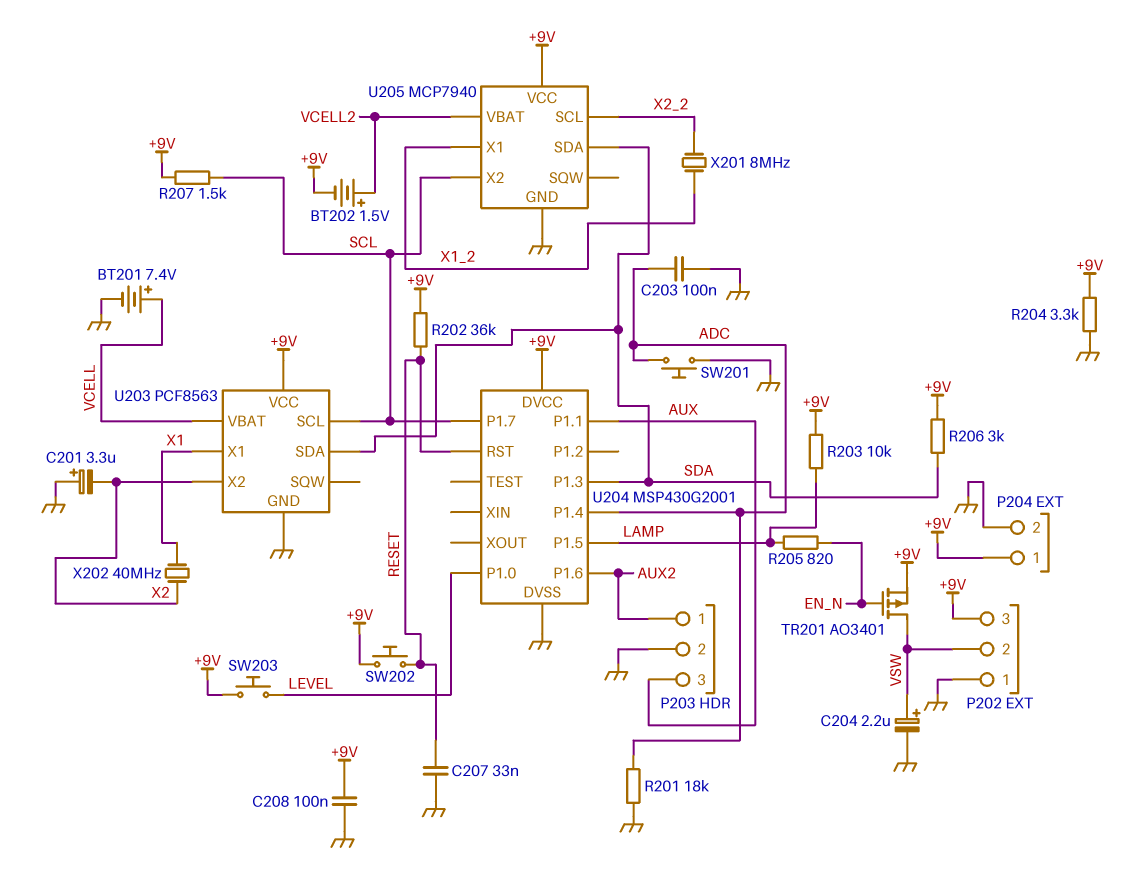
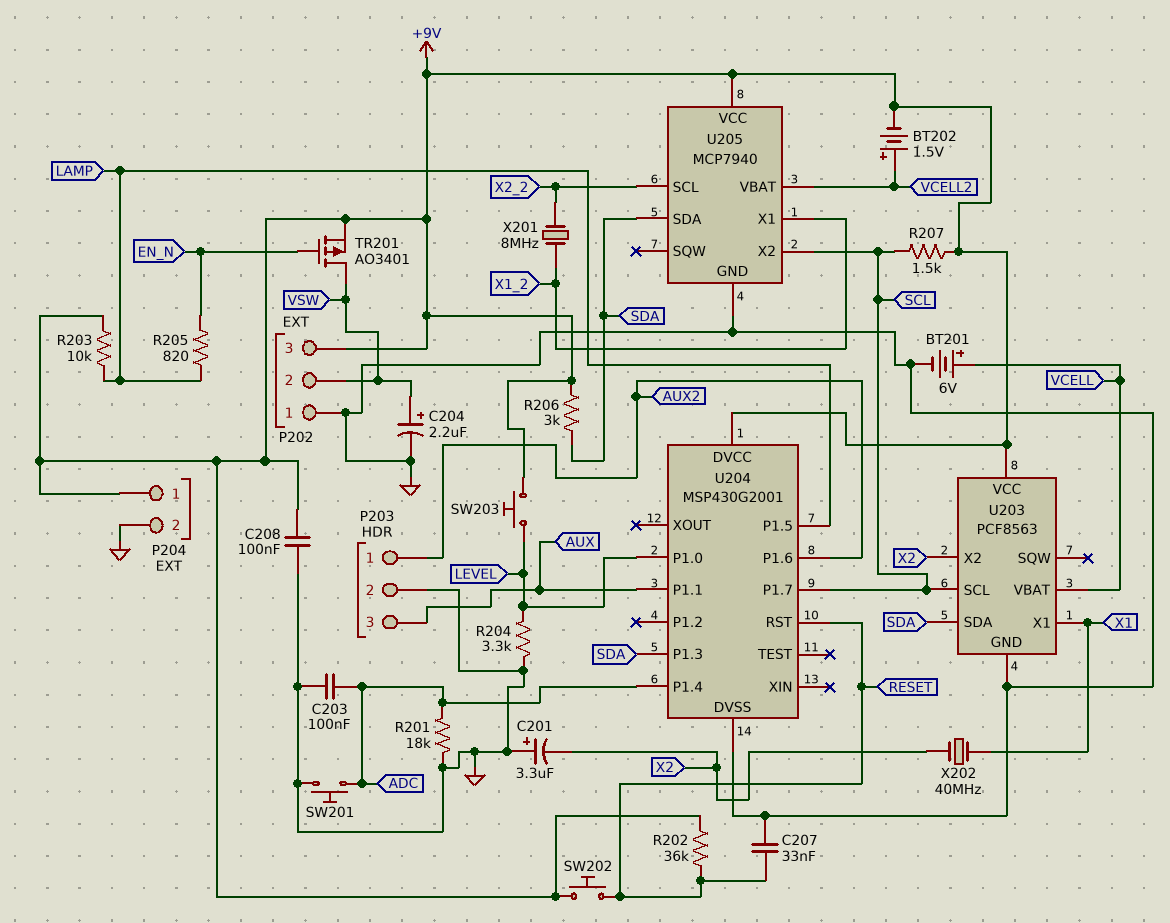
BT201: 7.4V (plus VCELL, minus GND) -> 6V (plus VCELL, minus GND)
R204: 3.3k (+9V, GND) -> 3.3k (GND, LEVEL)

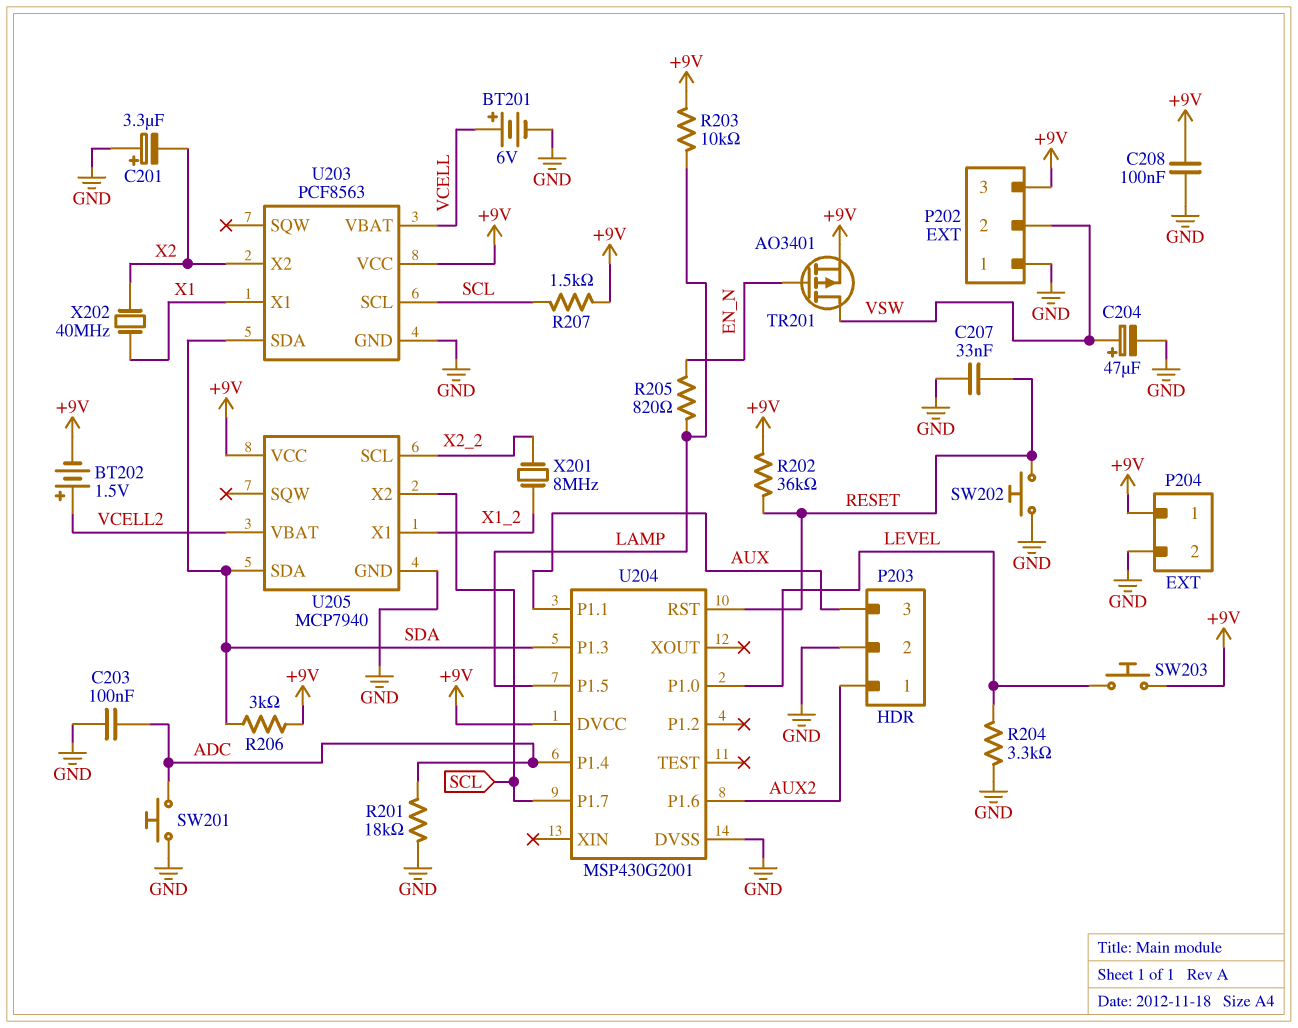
C204: 2.2uF (plus VSW, minus GND) -> 47uF (plus VSW, minus GND)
SW202: button (+9V, RESET) -> button (GND, RESET)

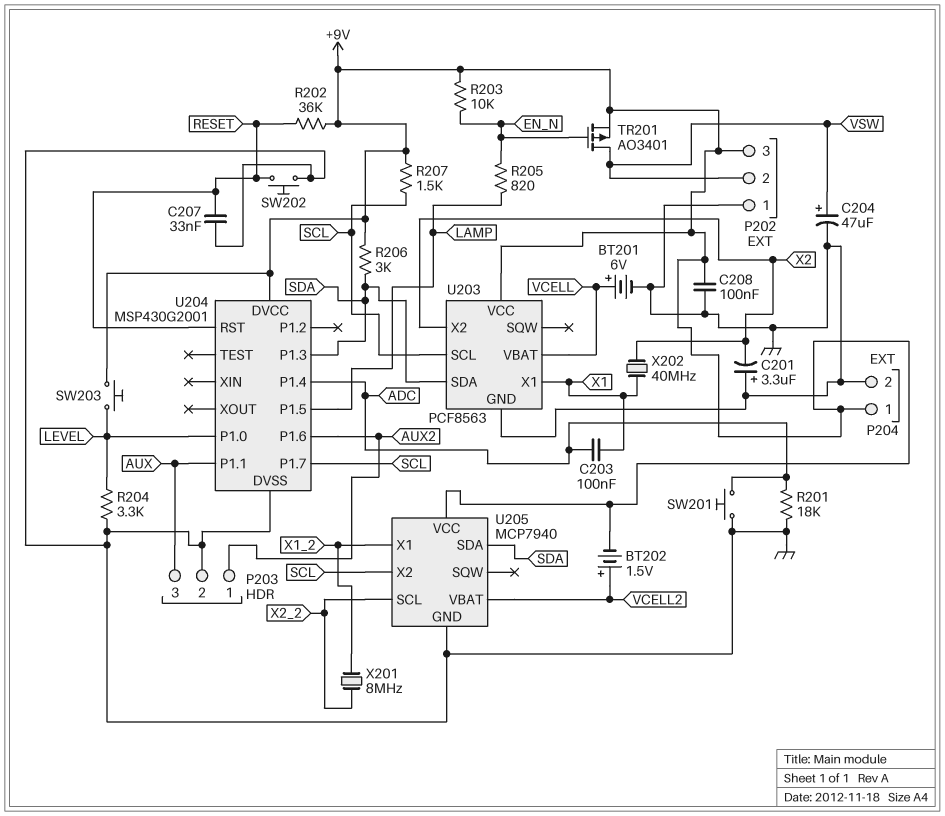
C203: 100nF (ADC, GND) -> 100nF (ADC, X1)
R203: 10k (+9V, LAMP) -> 10k (+9V, EN_N)

